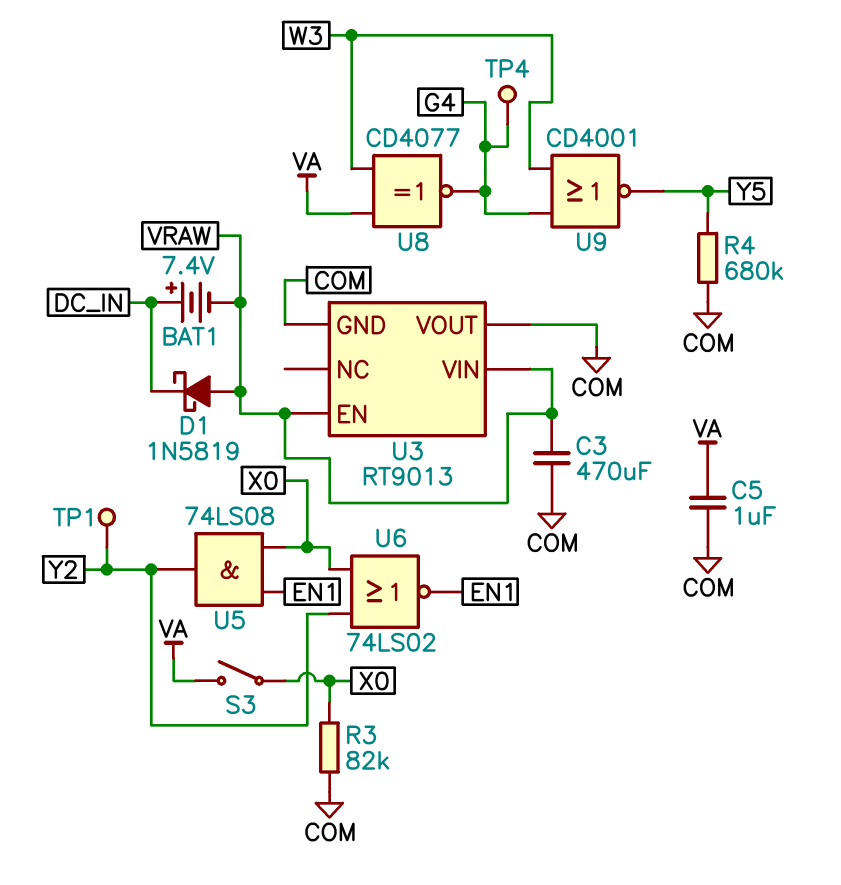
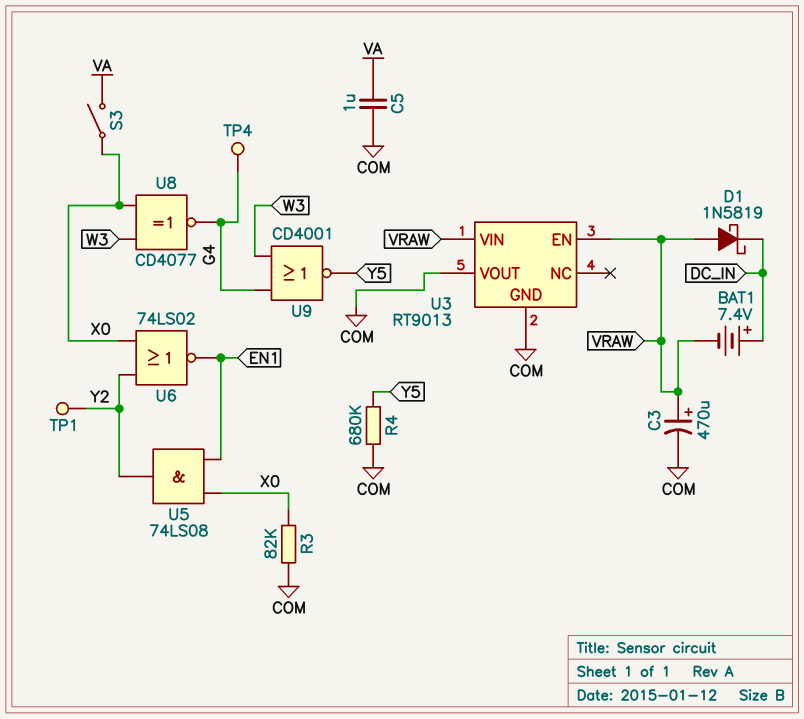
C3: 470uF (COM, VRAW) -> 470uF (plus VRAW, minus COM)
U8: XNOR CD4077 (in VA, in W3, out G4) -> XNOR CD4077 (in W3, in X0, out G4)

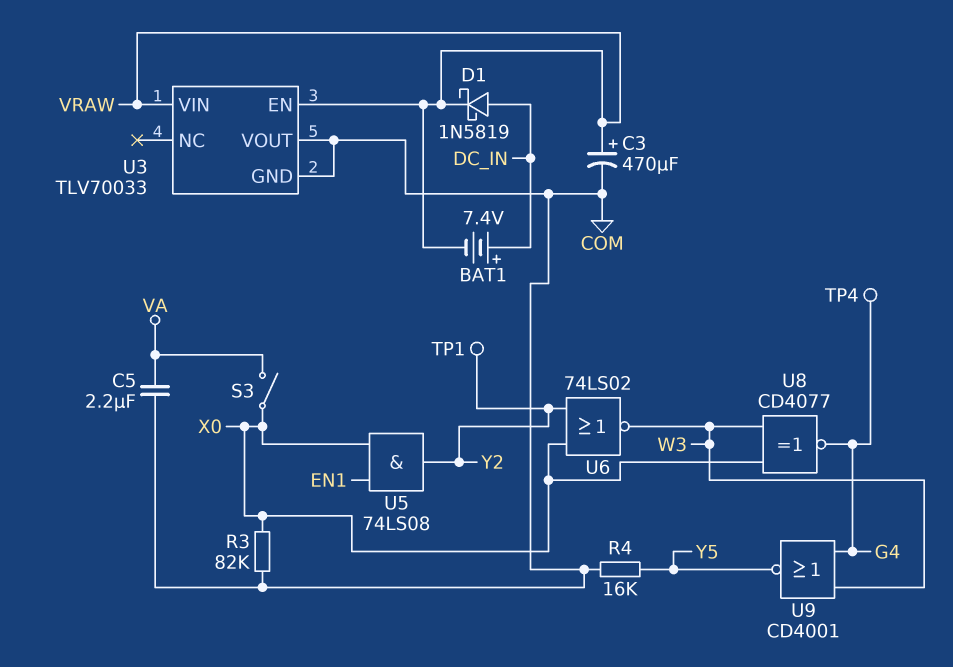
C5: 1uF (COM, VA) -> 2.2uF (COM, VA)
D1: schottky 1N5819 (A VRAW, K DC_IN) -> schottky 1N5819 (A DC_IN, K VRAW)
R4: 680k (COM, Y5) -> 16k (COM, Y5)
U3: RT9013 -> TLV70033
U6: NOR 74LS02 (in X0, in Y2, out EN1) -> NOR 74LS02 (in X0, in Y2, out W3)

